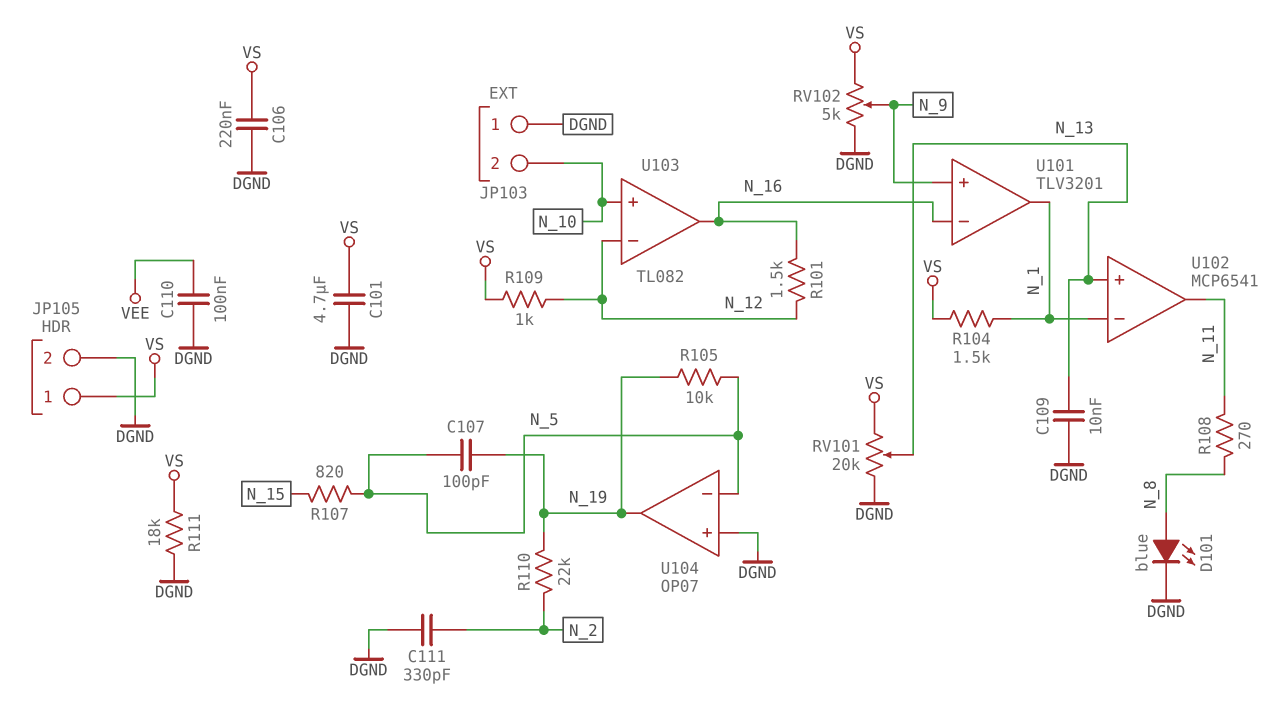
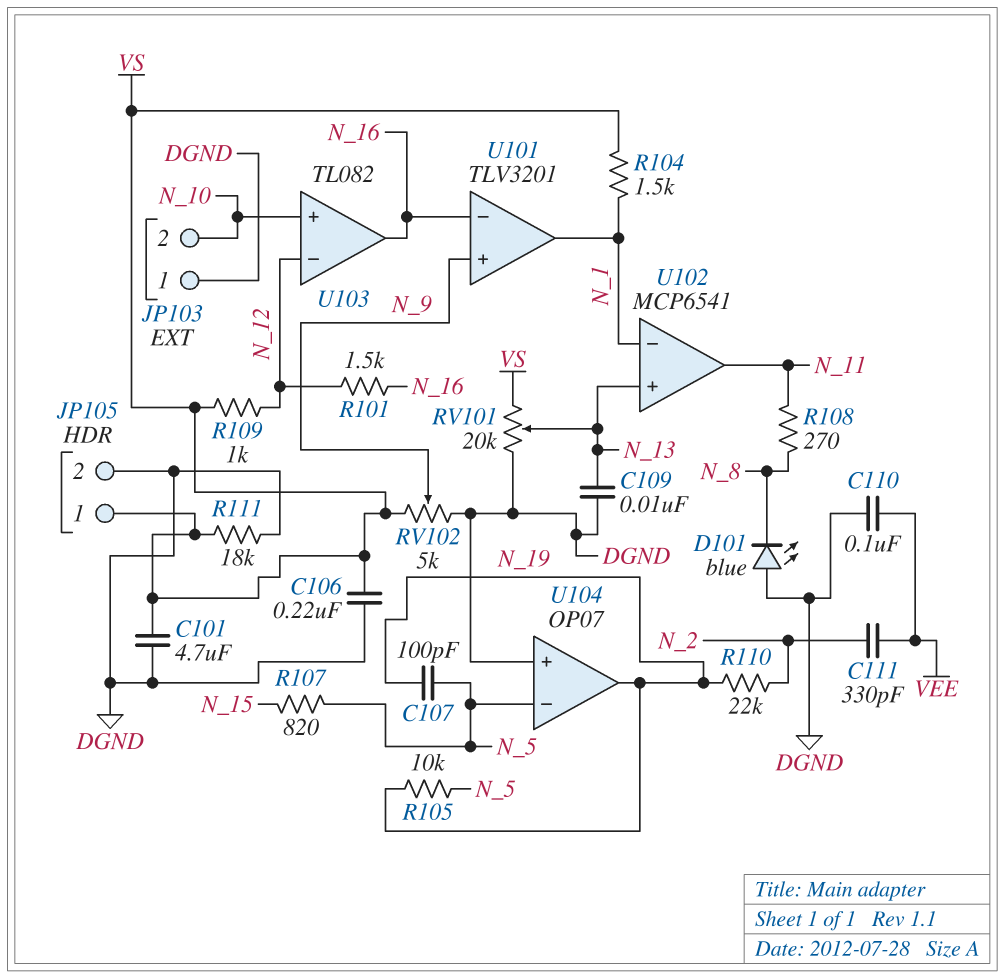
C111: 330pF (DGND, N_2) -> 330pF (N_2, VEE)
D101: LED blue (A N_8, K DGND) -> LED blue (A DGND, K N_8)

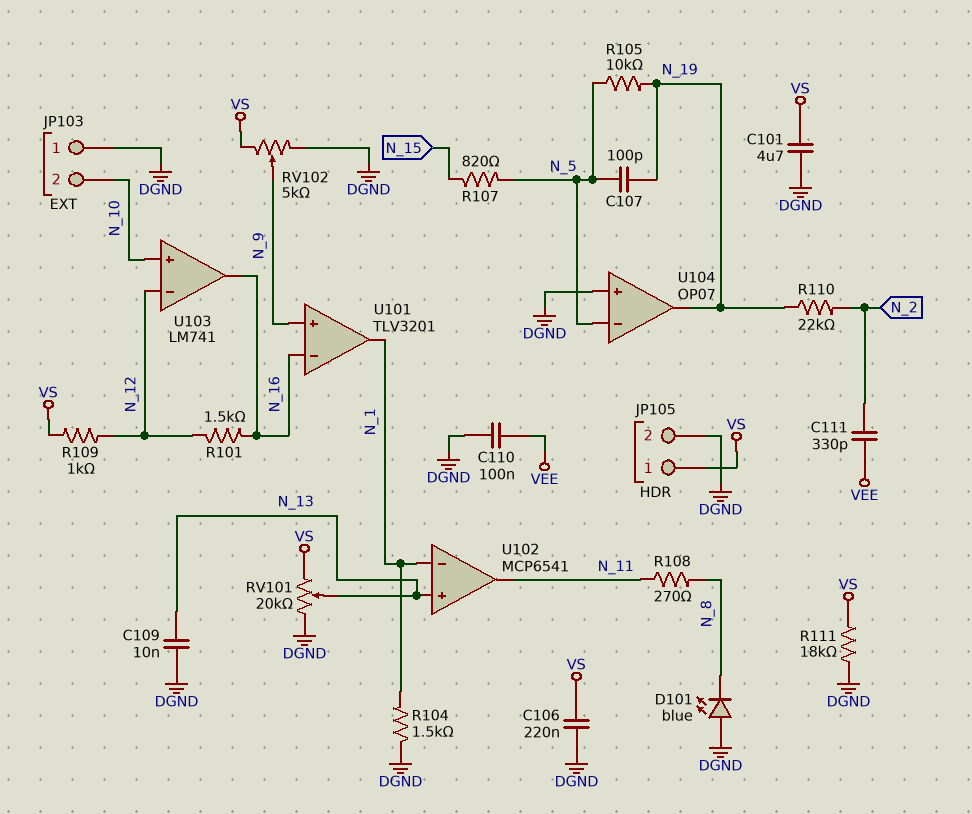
R104: 1.5k (N_1, VS) -> 1.5k (DGND, N_1)
U103: TL082 -> LM741

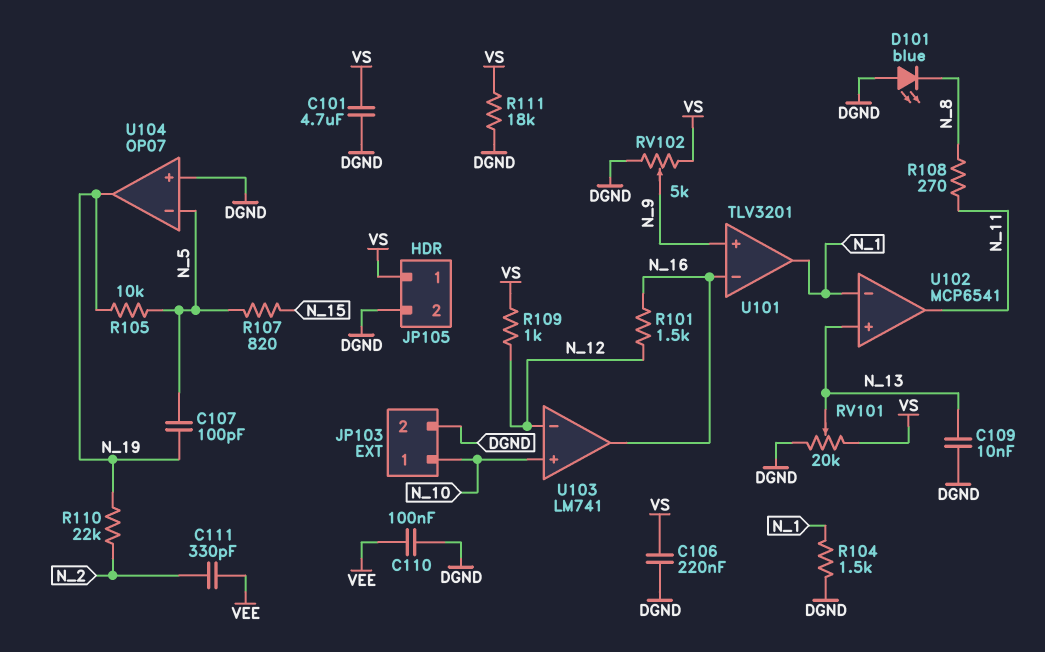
JP103 pin 1: DGND -> N_10
JP103 pin 2: N_10 -> DGND

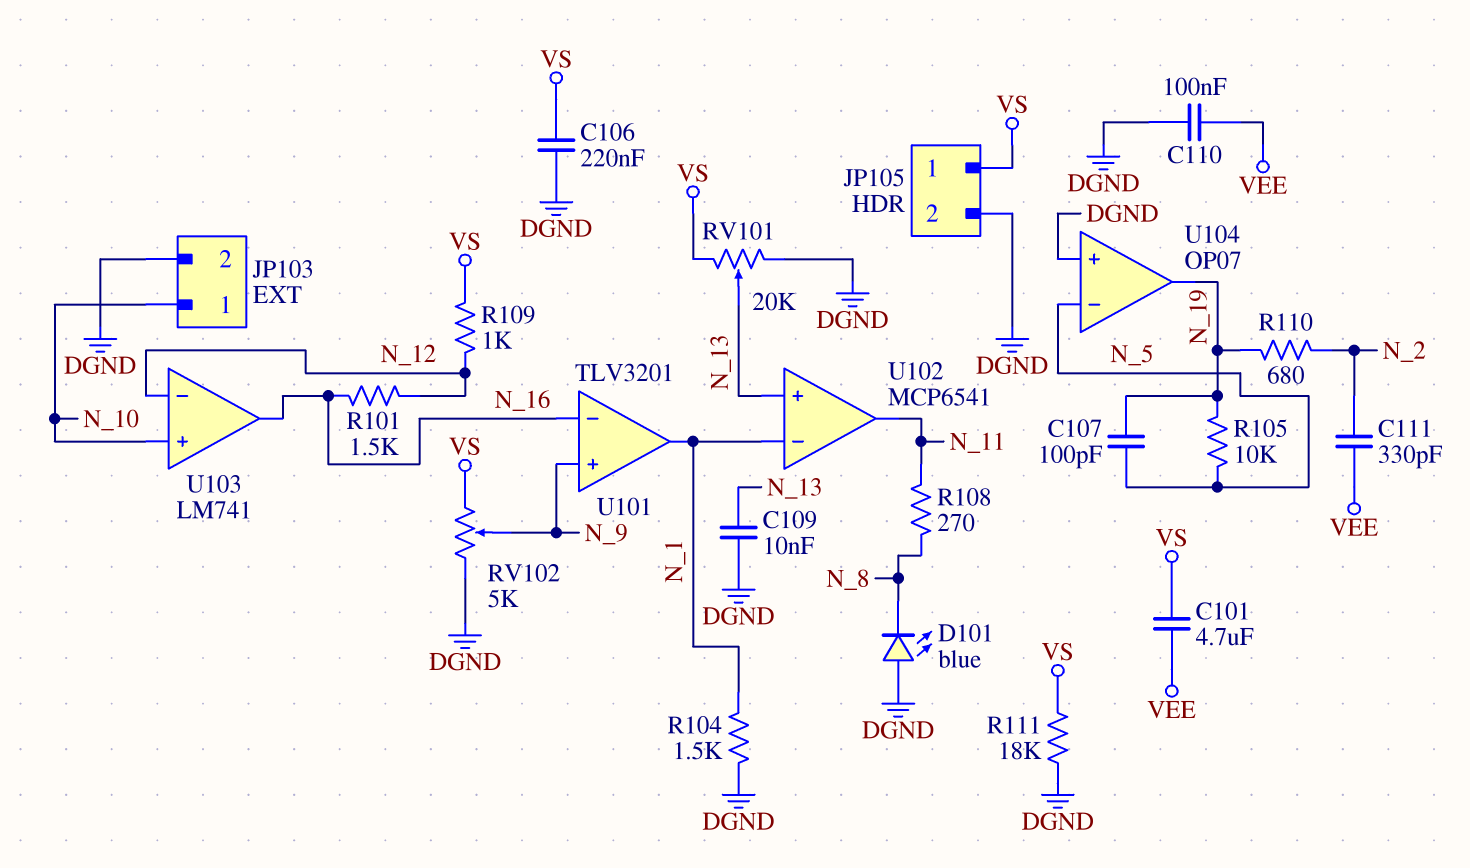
C101: 4.7uF (DGND, VS) -> 4.7uF (VEE, VS)
R107: 820 (N_5, N_15) -> none
R110: 22k (N_2, N_19) -> 680 (N_2, N_19)

